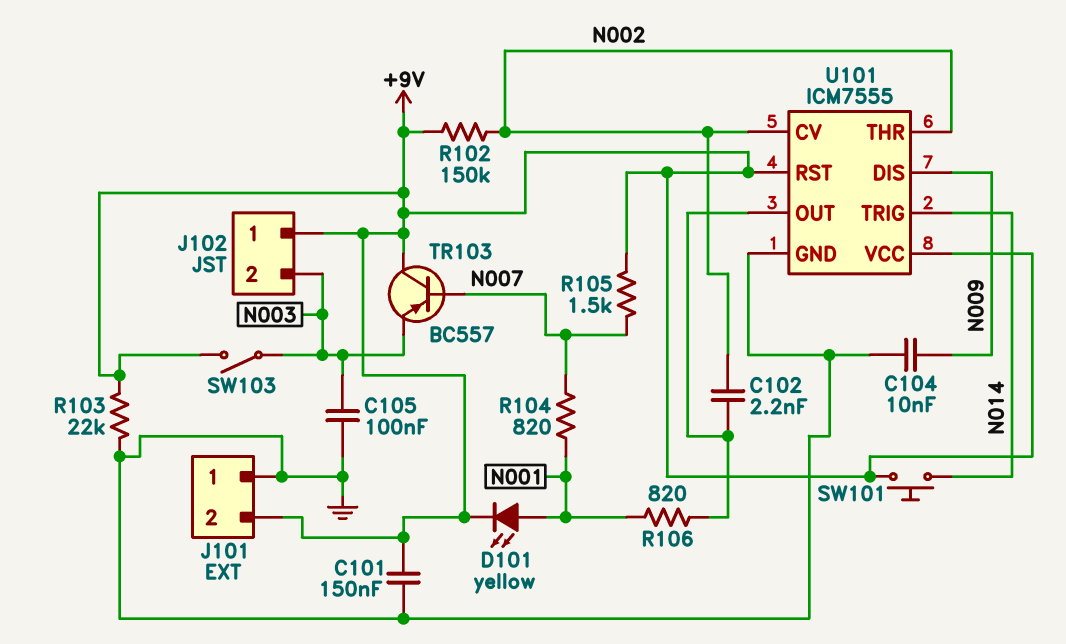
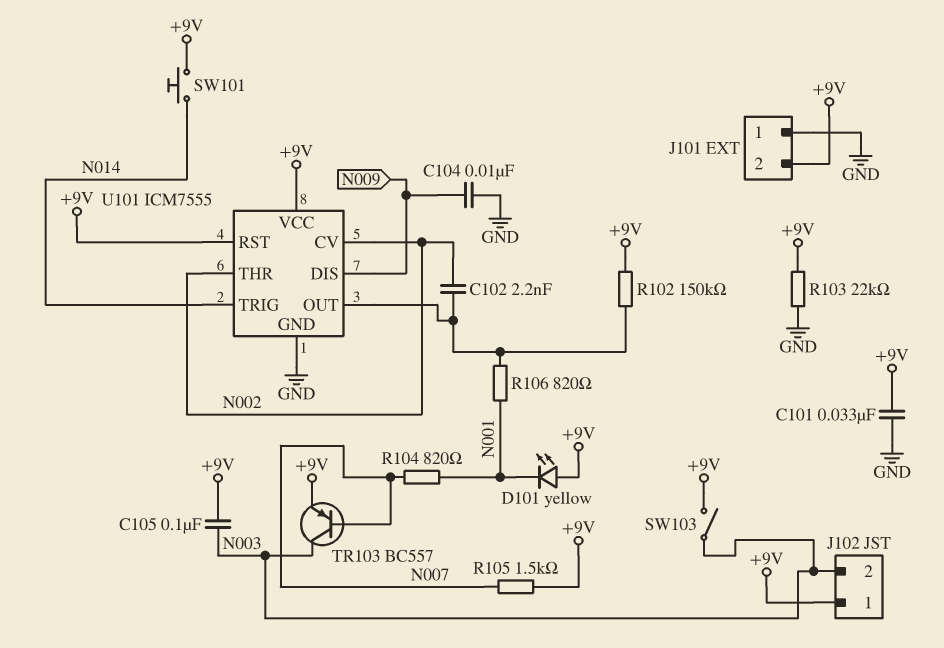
C101: 150nF (+9V, GND) -> 33nF (+9V, GND)
C105: 100nF (GND, N003) -> 100nF (+9V, N003)
D101: LED yellow (A N001, K +9V) -> LED yellow (A +9V, K N001)
R102: 150k (+9V, N002) -> 150k (+9V, U101/OUT)
TR103: PNP BC557 (B N007, C +9V, E N003) -> PNP BC557 (B N007, C N003, E +9V)

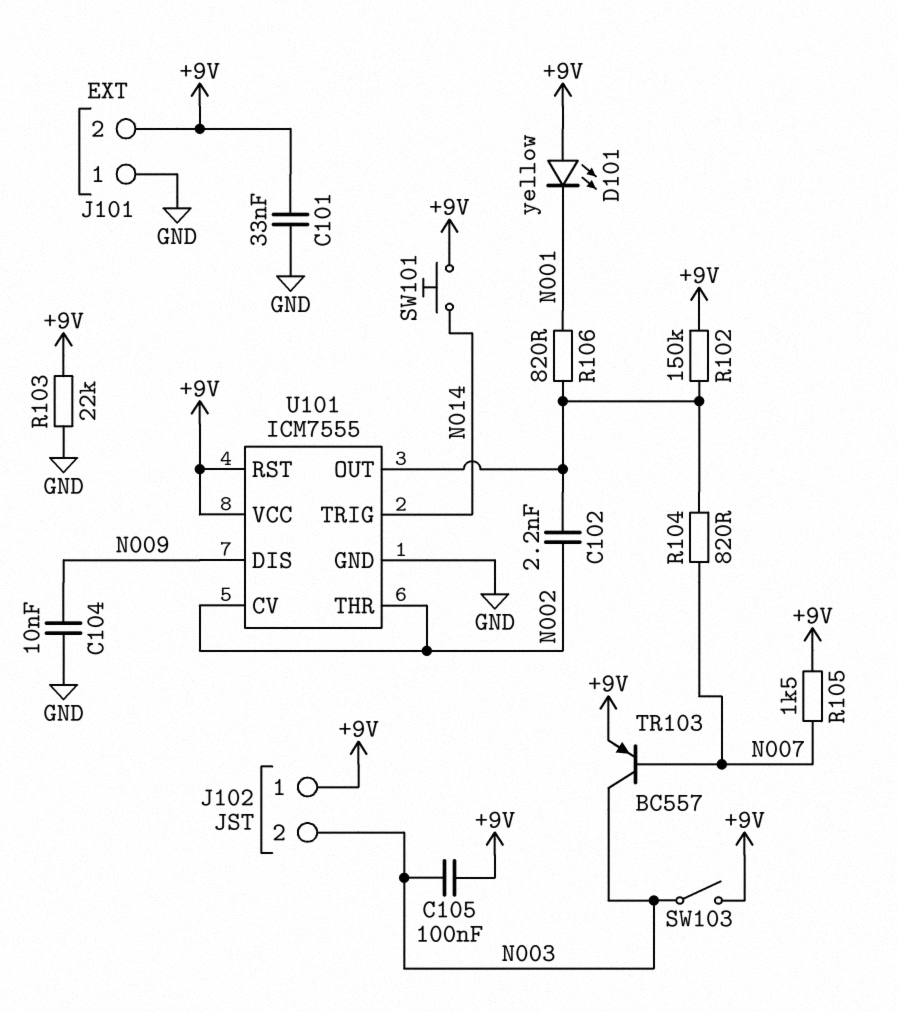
R104: 820 (N001, N007) -> 820 (N007, U101/OUT)

